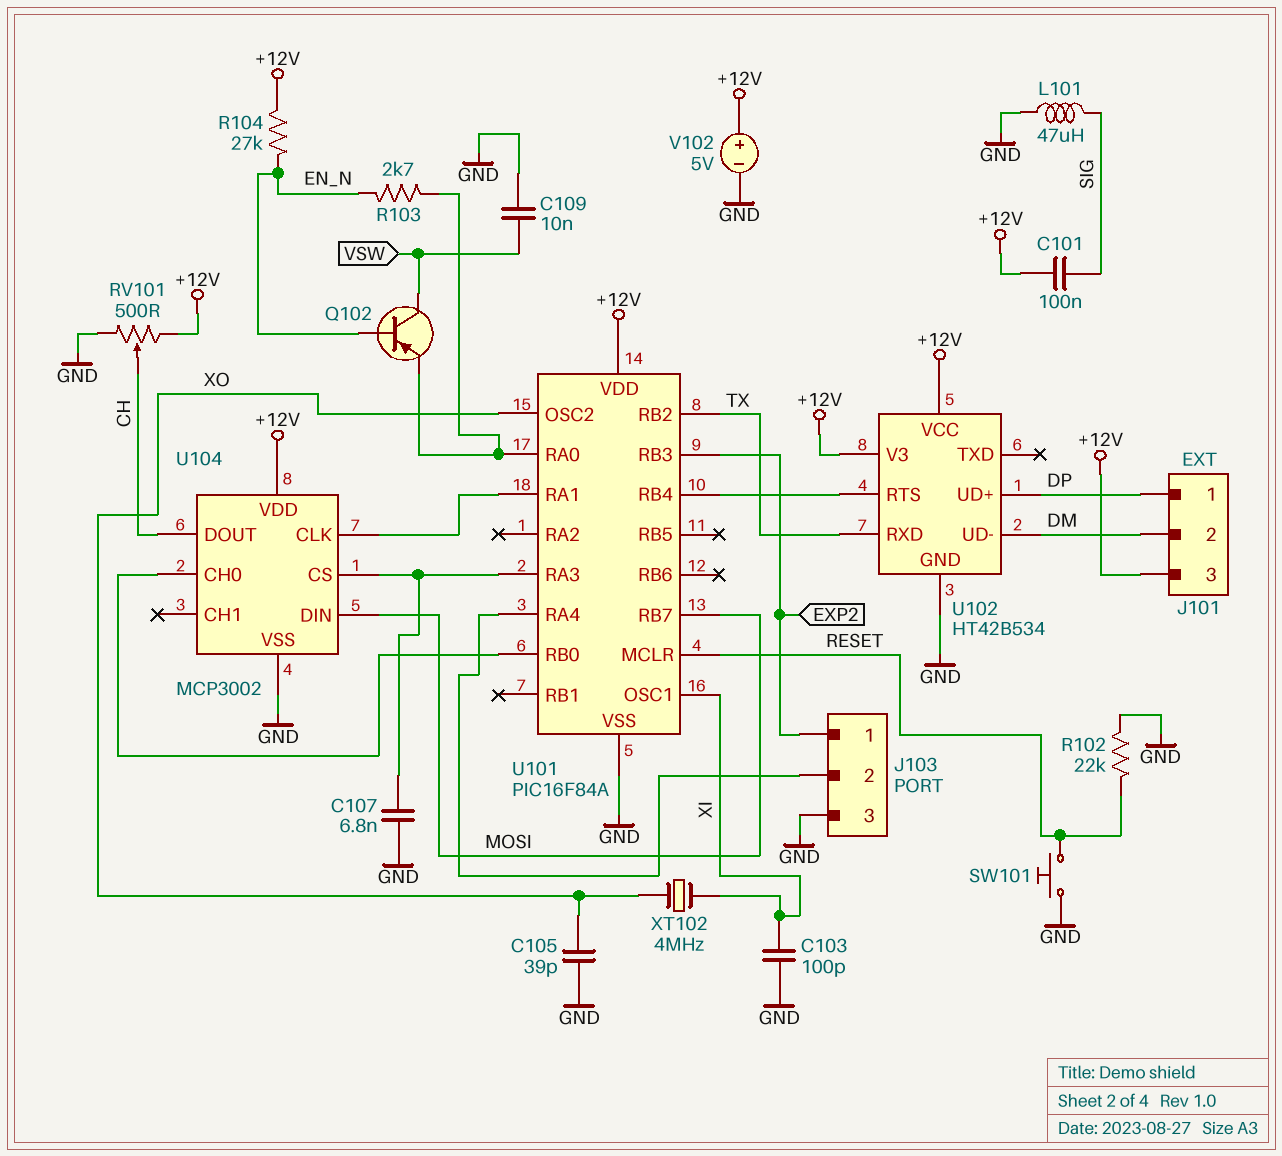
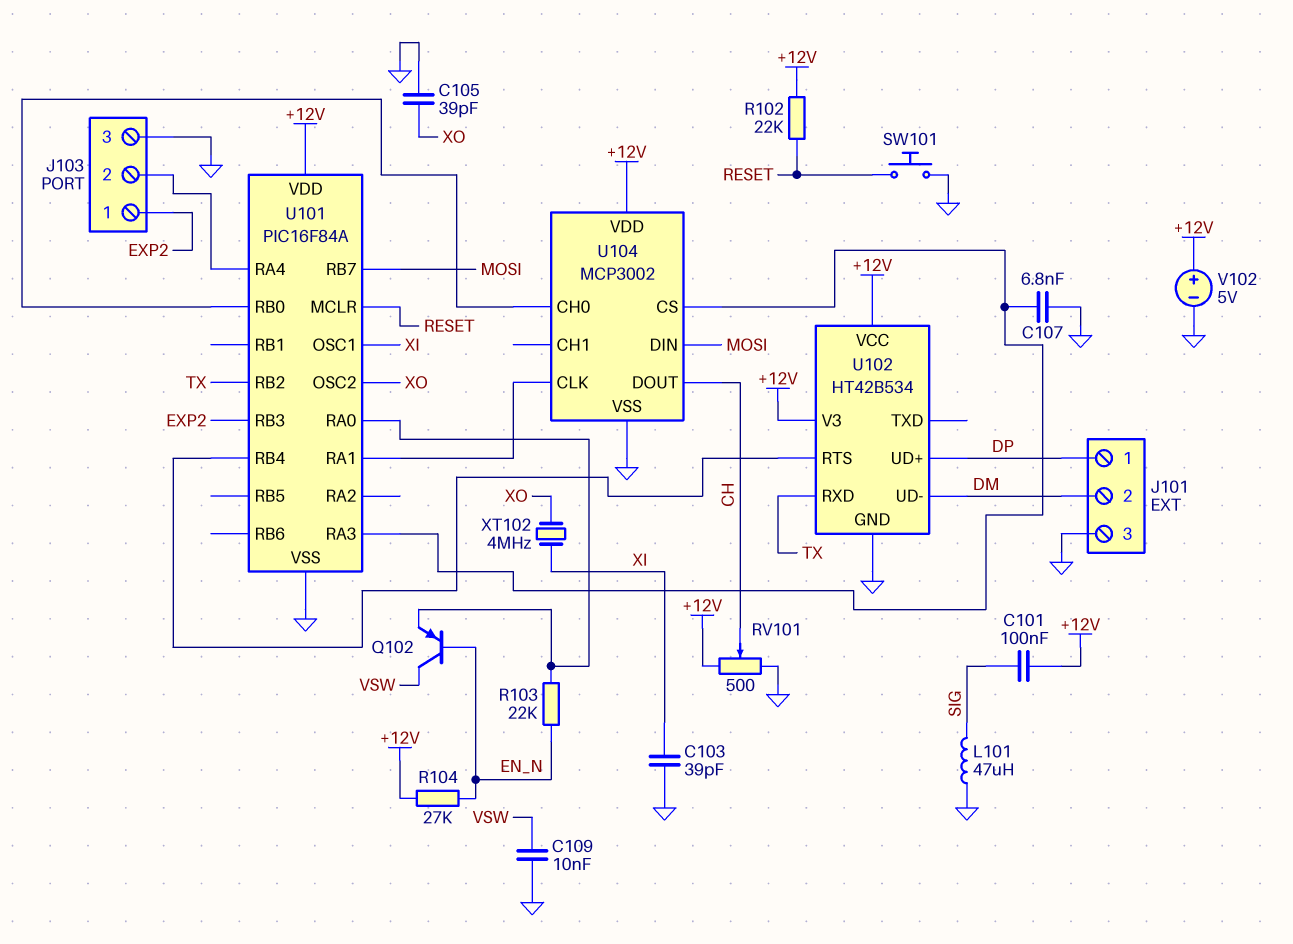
C103: 100pF (GND, XI) -> 39pF (GND, XI)
J101 pin 3: +12V -> GND
R102: 22k (GND, RESET) -> 22k (+12V, RESET)
R103: 2.7k (EN_N, U101/RA0) -> 22k (EN_N, U101/RA0)

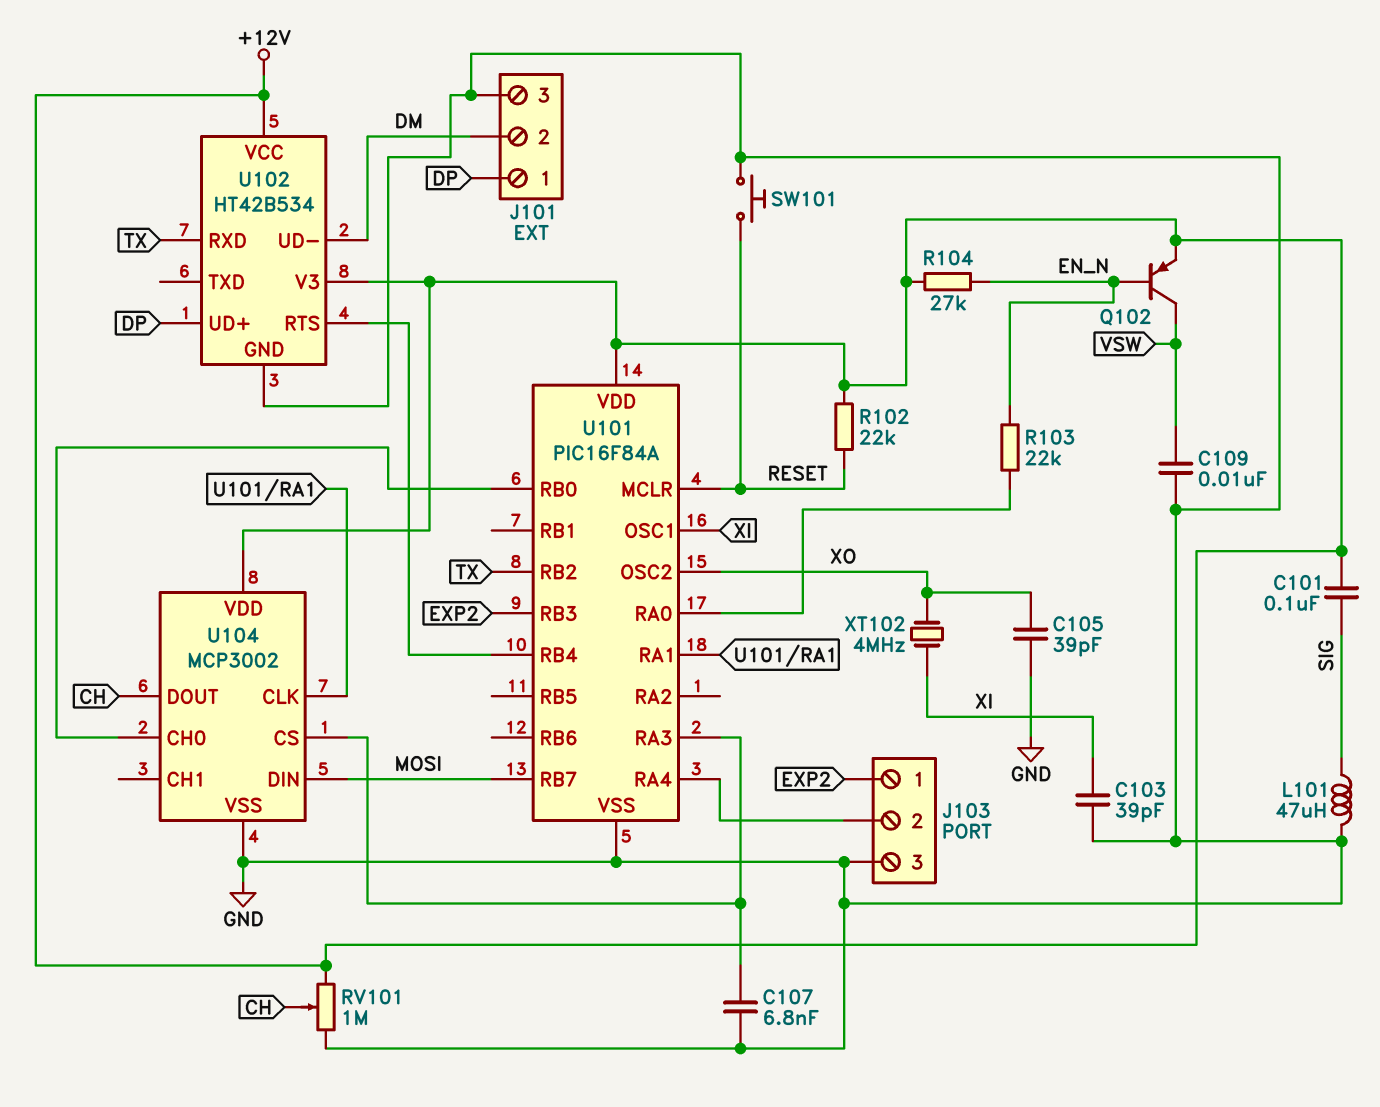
Q102: PNP (B EN_N, C VSW, E U101/RA0) -> PNP (B EN_N, C VSW, E +12V)
RV101: 500 (+12V, GND, wiper CH) -> 1M (+12V, GND, wiper CH)
V102: 5V (plus +12V, minus GND) -> none

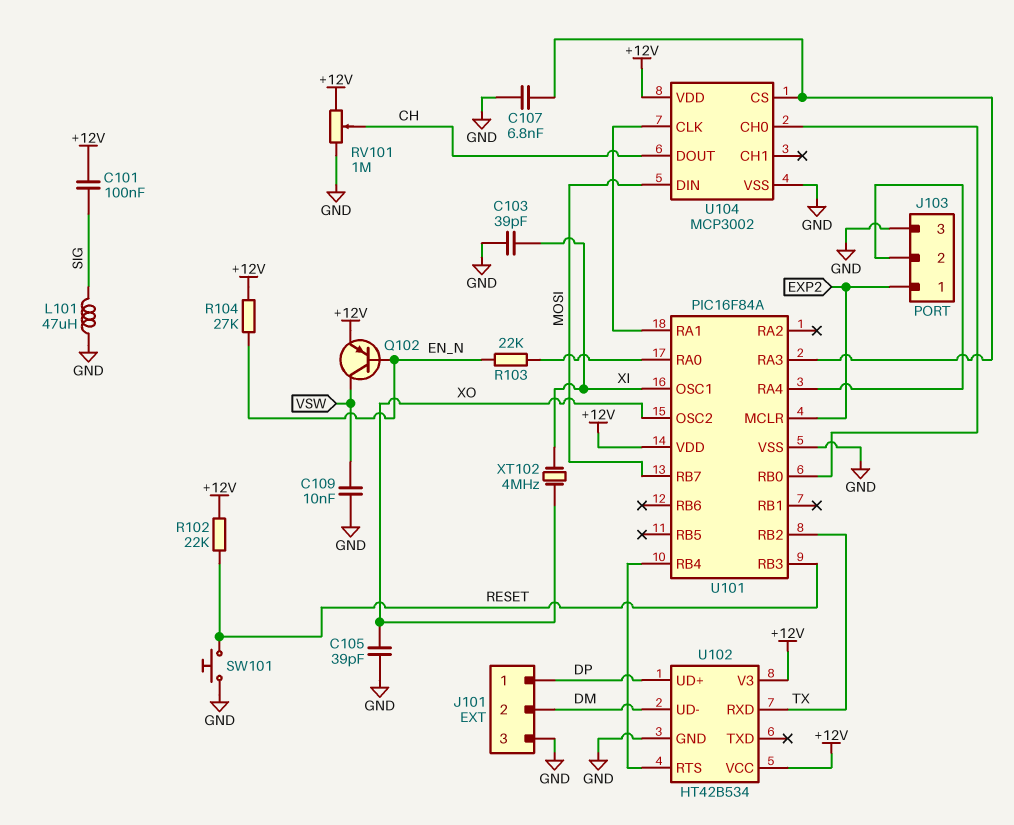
U101 pin MCLR: RESET -> EXP2
U101 pin RB3: EXP2 -> RESET

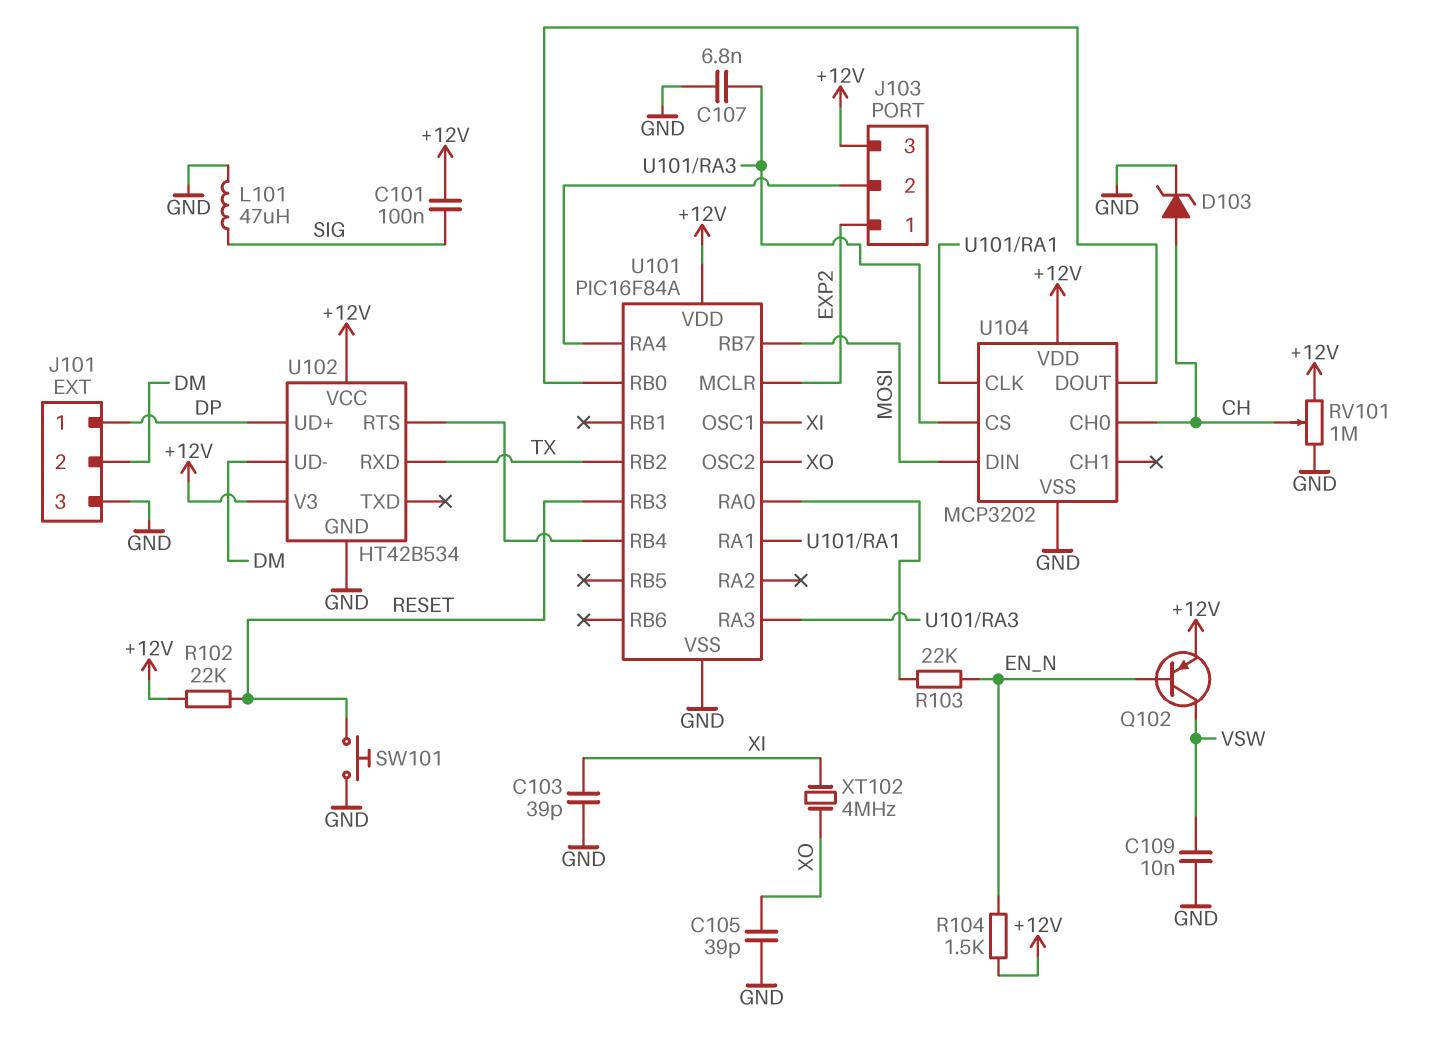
D103: none -> zener (A CH, K GND)
J103 pin 3: GND -> +12V
R104: 27k (+12V, EN_N) -> 1.5k (+12V, EN_N)
U104: MCP3002 -> MCP3202
U104 pin CH0: U101/RB0 -> CH
U104 pin DOUT: CH -> U101/RB0

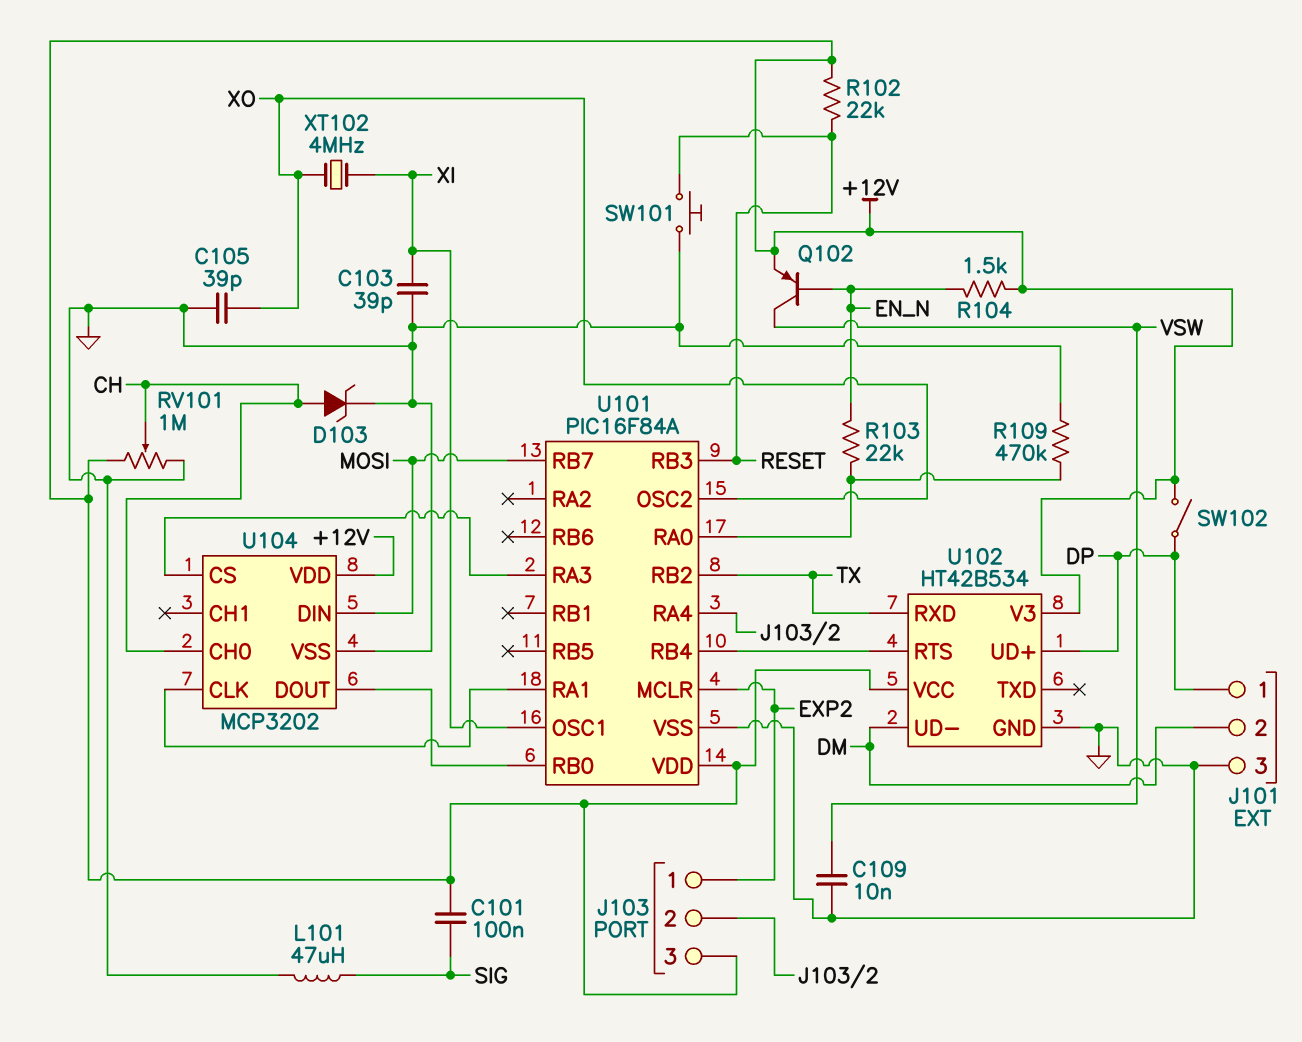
C107: 6.8nF (GND, U101/RA3) -> none
R109: none -> 470k (GND, U101/RA0)
SW102: none -> switch (+12V, DP)

